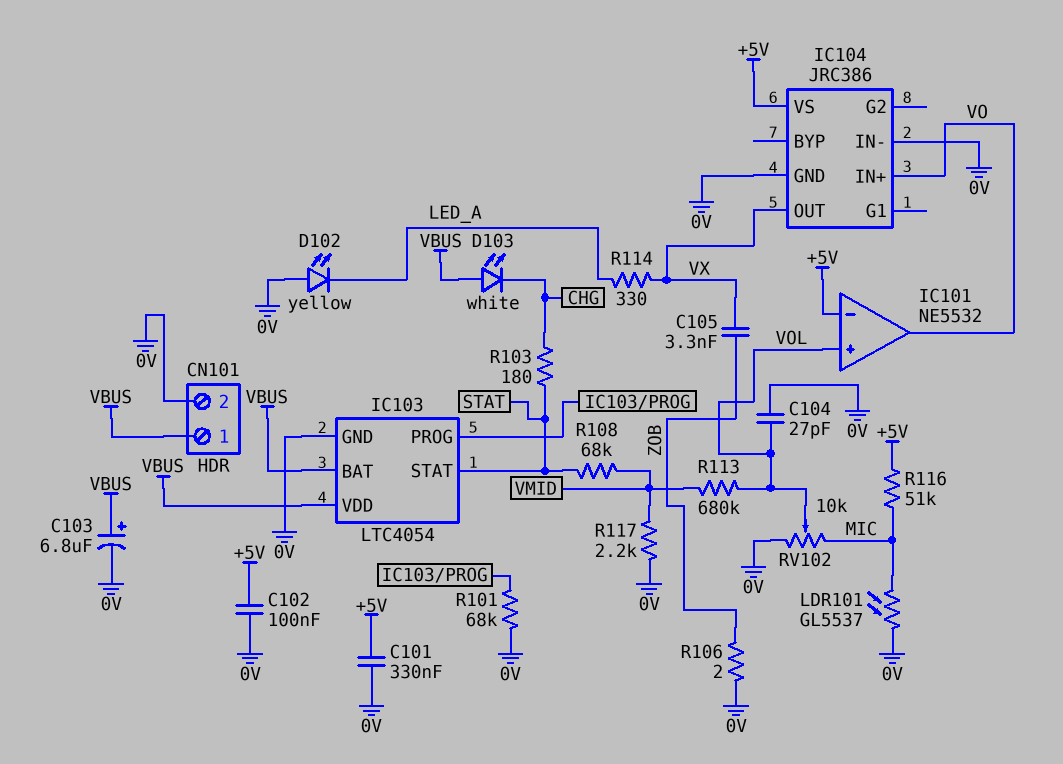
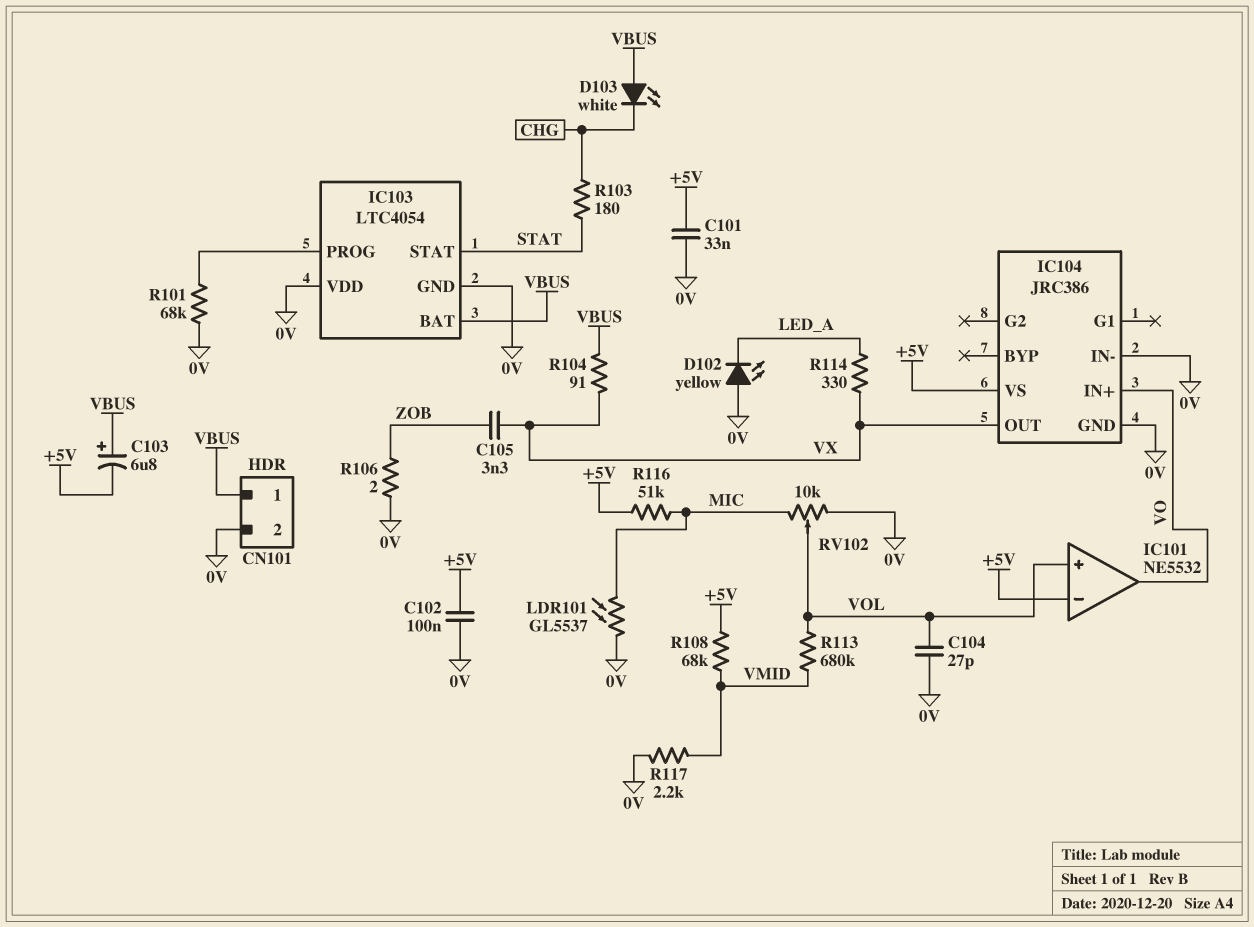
C101: 330nF (+5V, 0V) -> 33nF (+5V, 0V)
C103: 6.8uF (plus VBUS, minus 0V) -> 6.8uF (plus VBUS, minus +5V)
IC103 pin VDD: VBUS -> 0V
R104: none -> 91 (VBUS, VX)
R108: 68k (STAT, VMID) -> 68k (+5V, VMID)

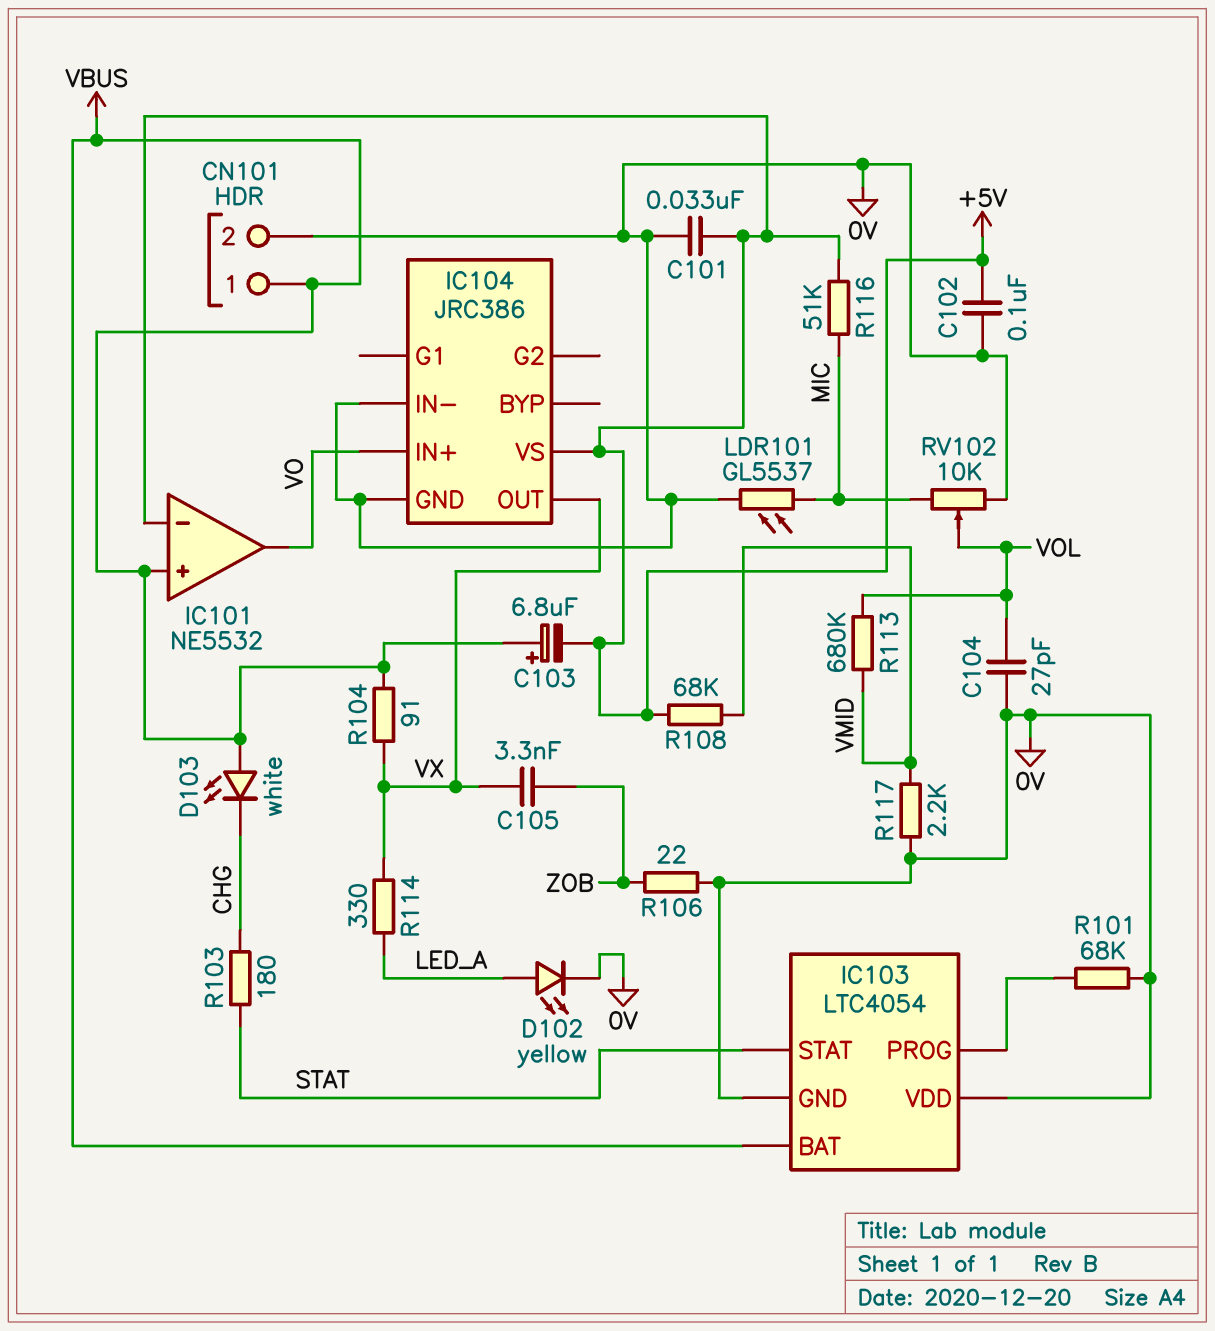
D102: LED yellow (A 0V, K LED_A) -> LED yellow (A LED_A, K 0V)
IC101 pin in+: VOL -> VBUS
R106: 2 (0V, ZOB) -> 22 (0V, ZOB)

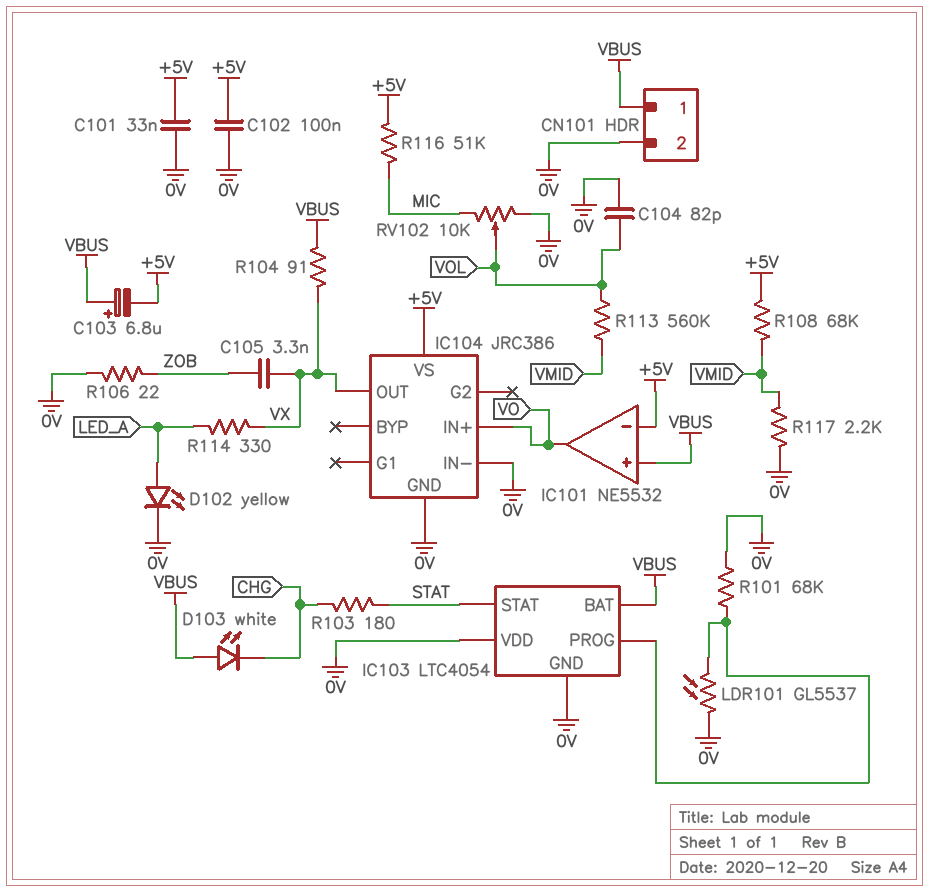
C104: 27pF (0V, VOL) -> 82pF (0V, VOL)
LDR101: GL5537 (0V, MIC) -> GL5537 (0V, IC103/PROG)
R113: 680k (VMID, VOL) -> 560k (VMID, VOL)

